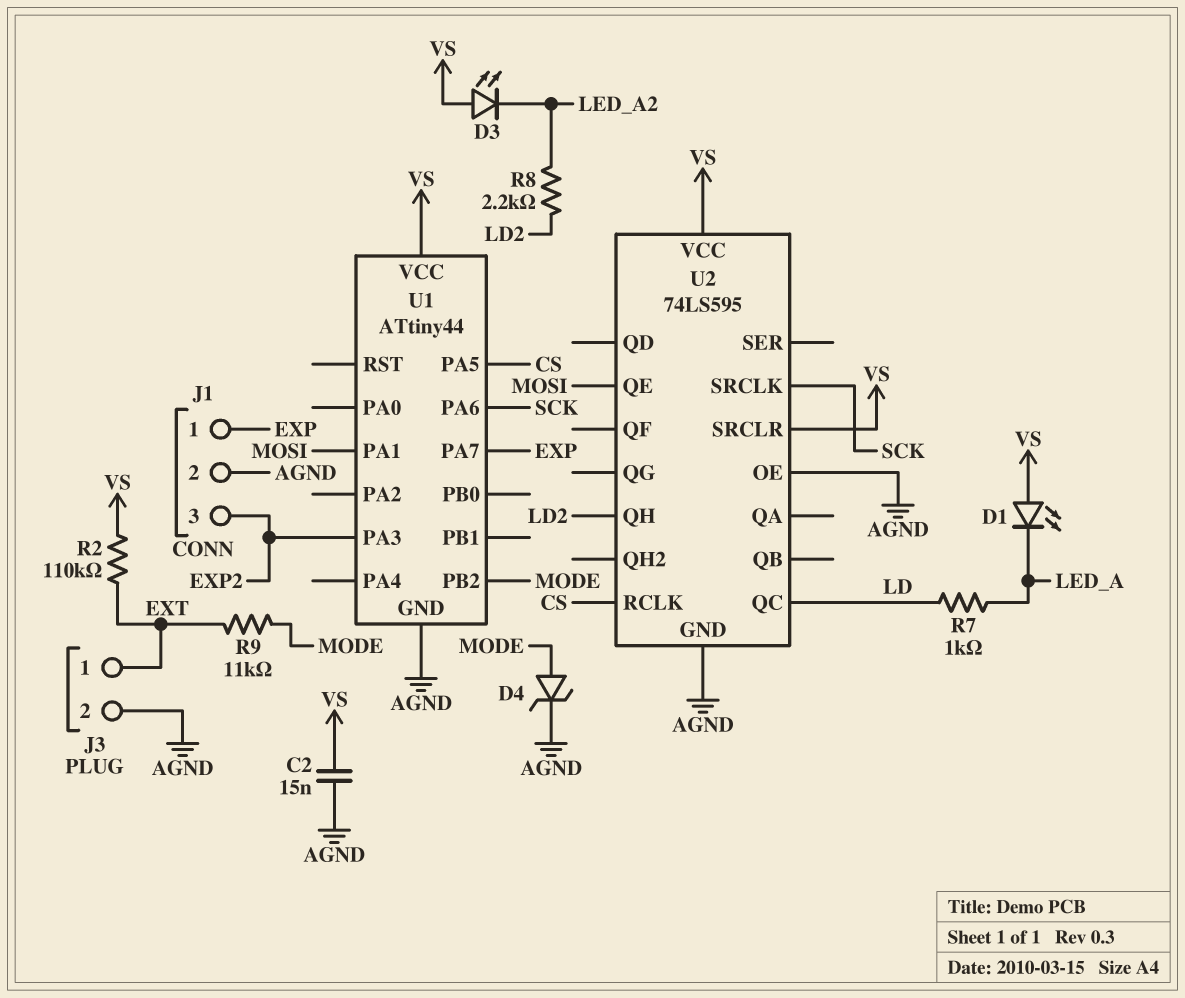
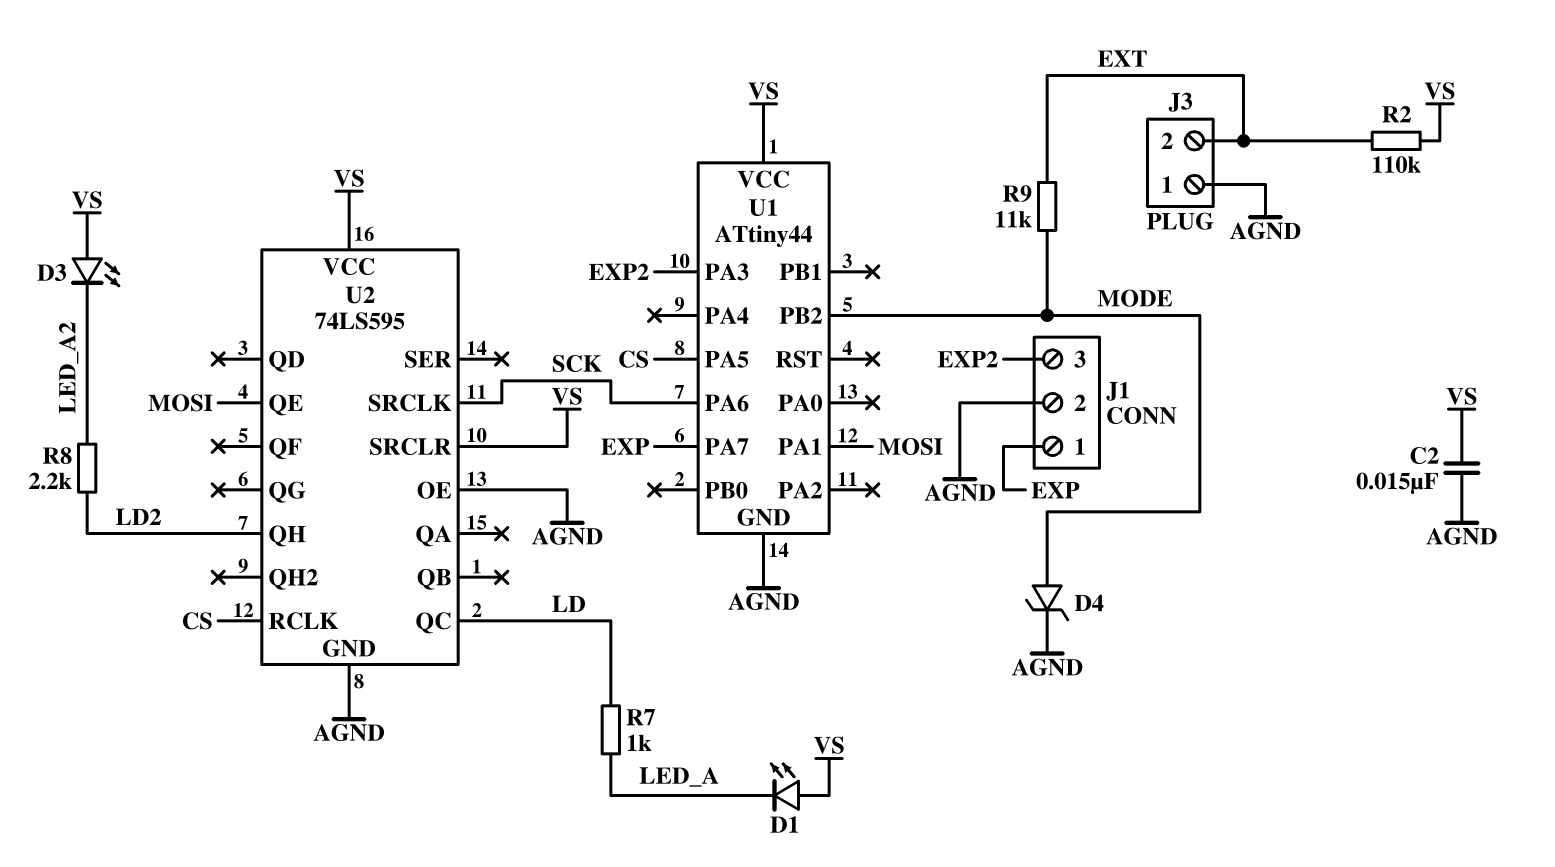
J3 pin 1: EXT -> AGND
J3 pin 2: AGND -> EXT

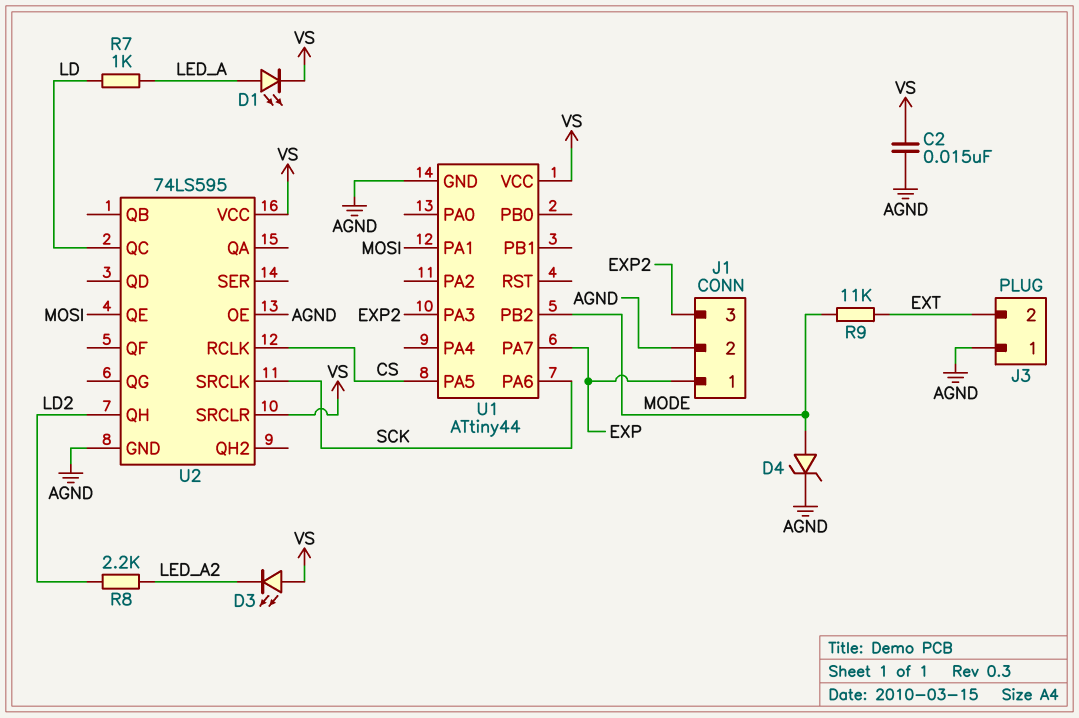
D1: LED (A VS, K LED_A) -> LED (A LED_A, K VS)
R2: 110k (EXT, VS) -> none

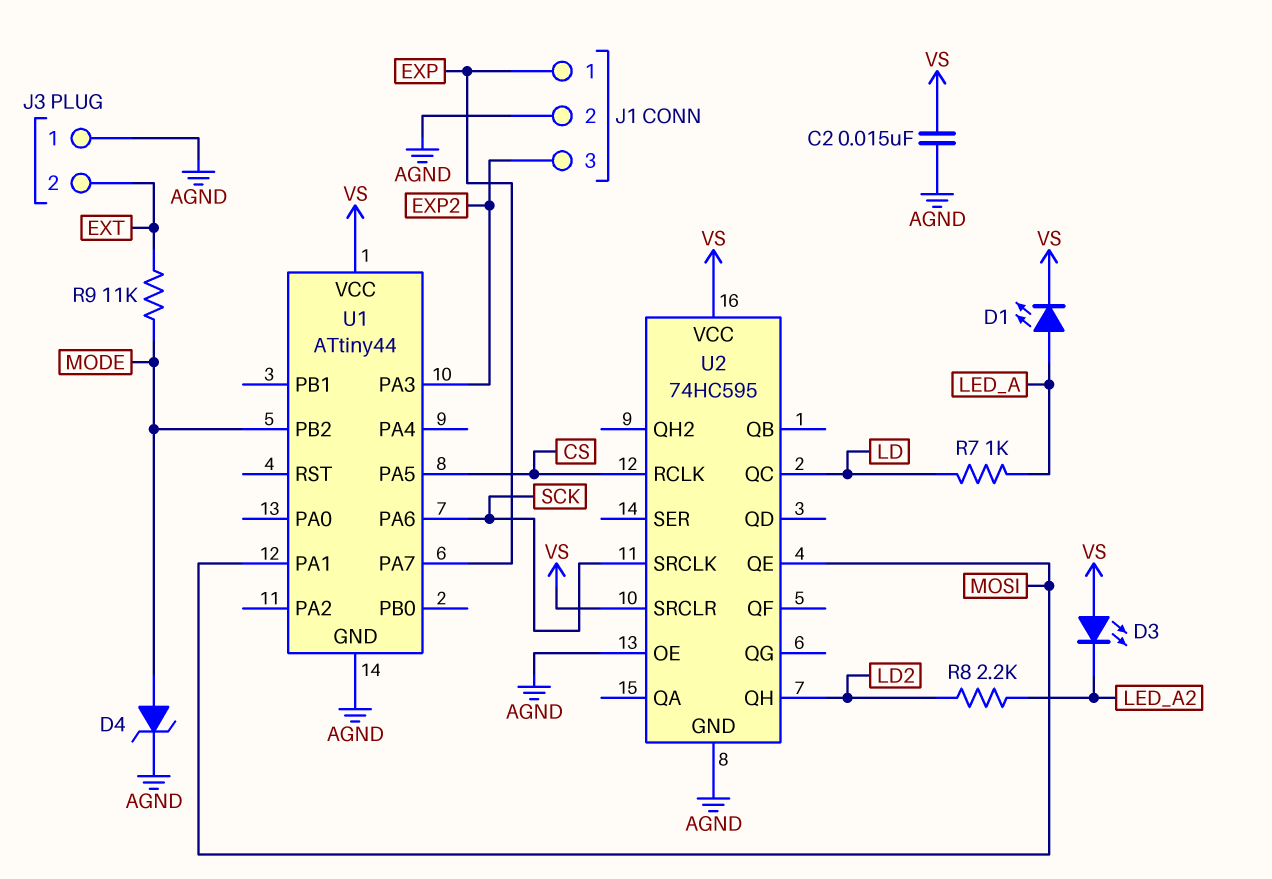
U2: 74LS595 -> 74HC595

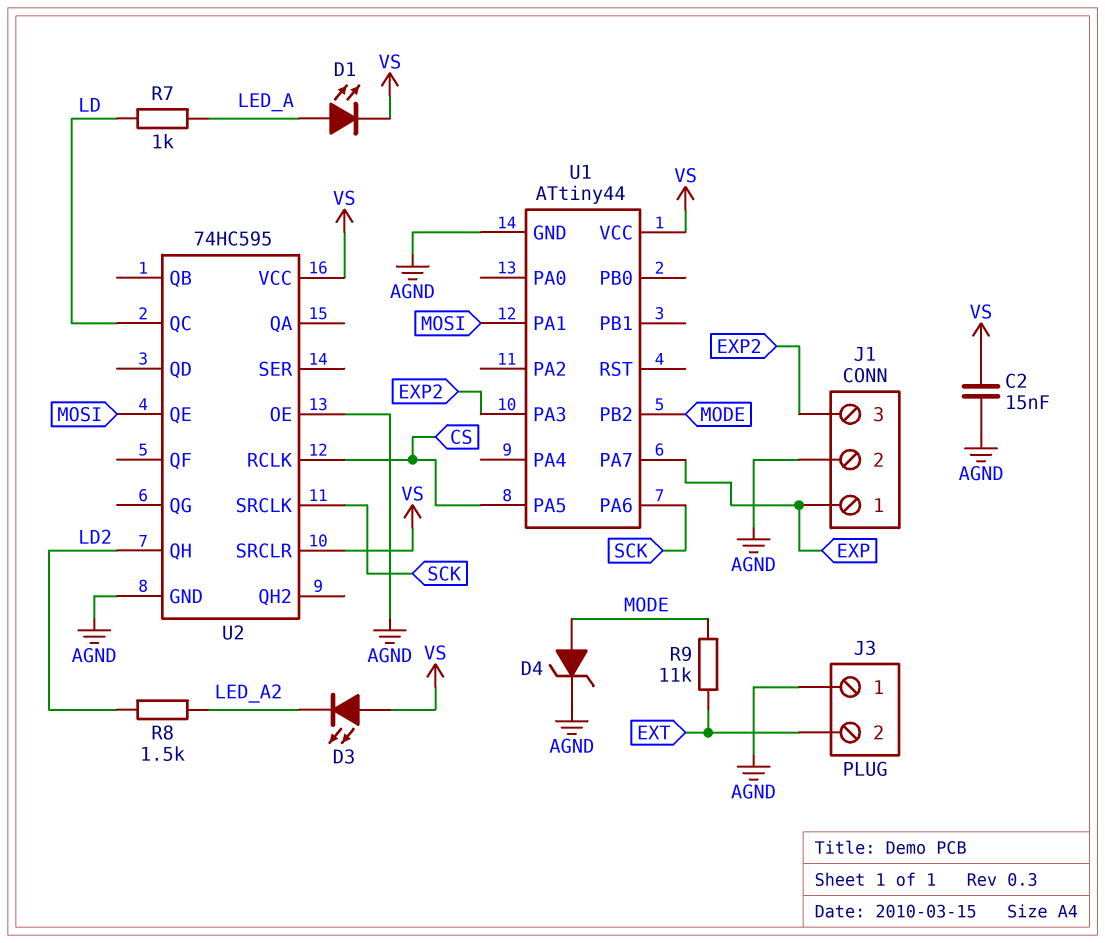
R8: 2.2k (LD2, LED_A2) -> 1.5k (LD2, LED_A2)

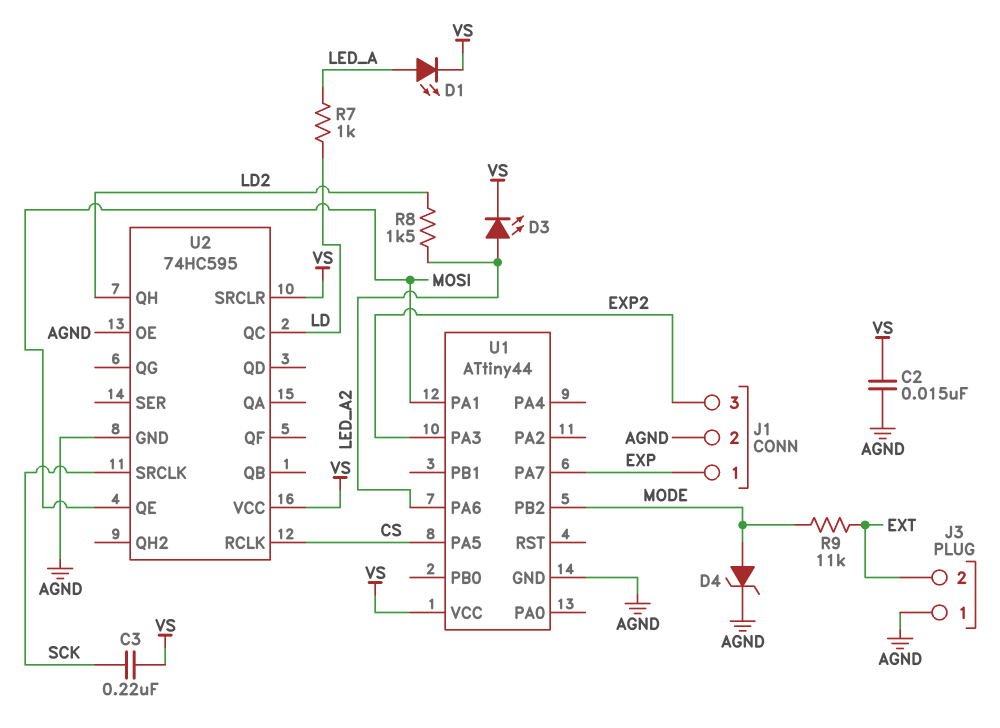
C3: none -> 220nF (SCK, VS)
D3: LED (A VS, K LED_A2) -> LED (A LED_A2, K VS)
U1 pin PA6: SCK -> LED_A2

